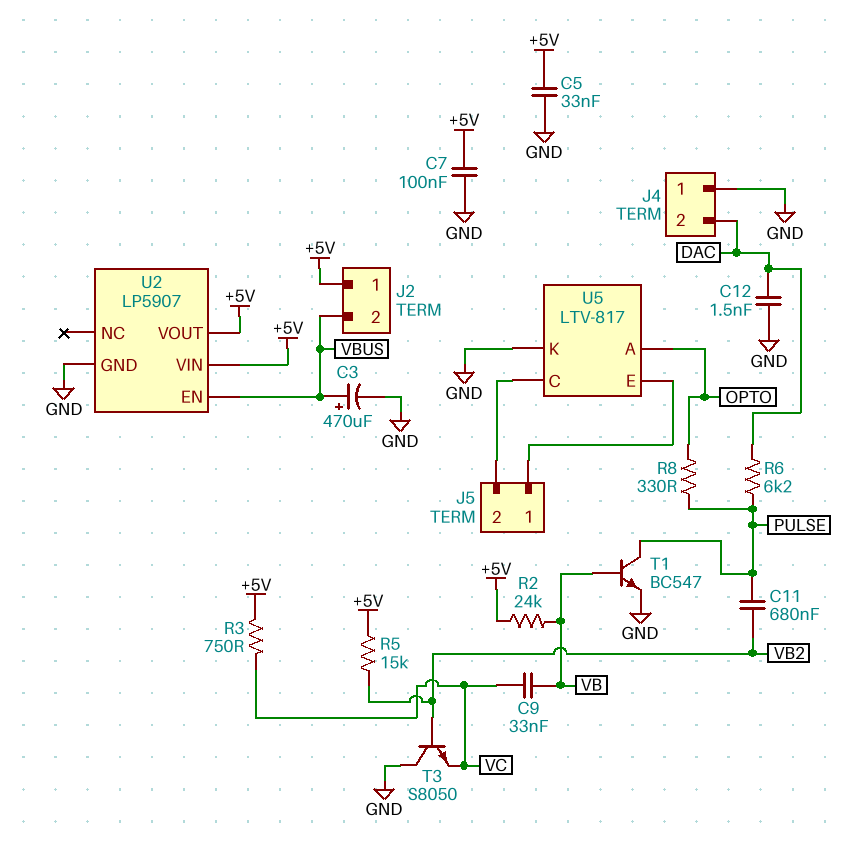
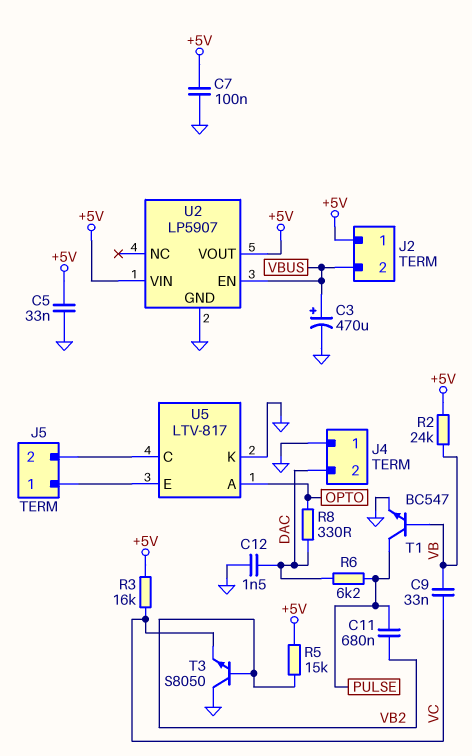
R3: 750 (+5V, VC) -> 16k (+5V, VC)
R8: 330 (OPTO, PULSE) -> 330 (DAC, OPTO)

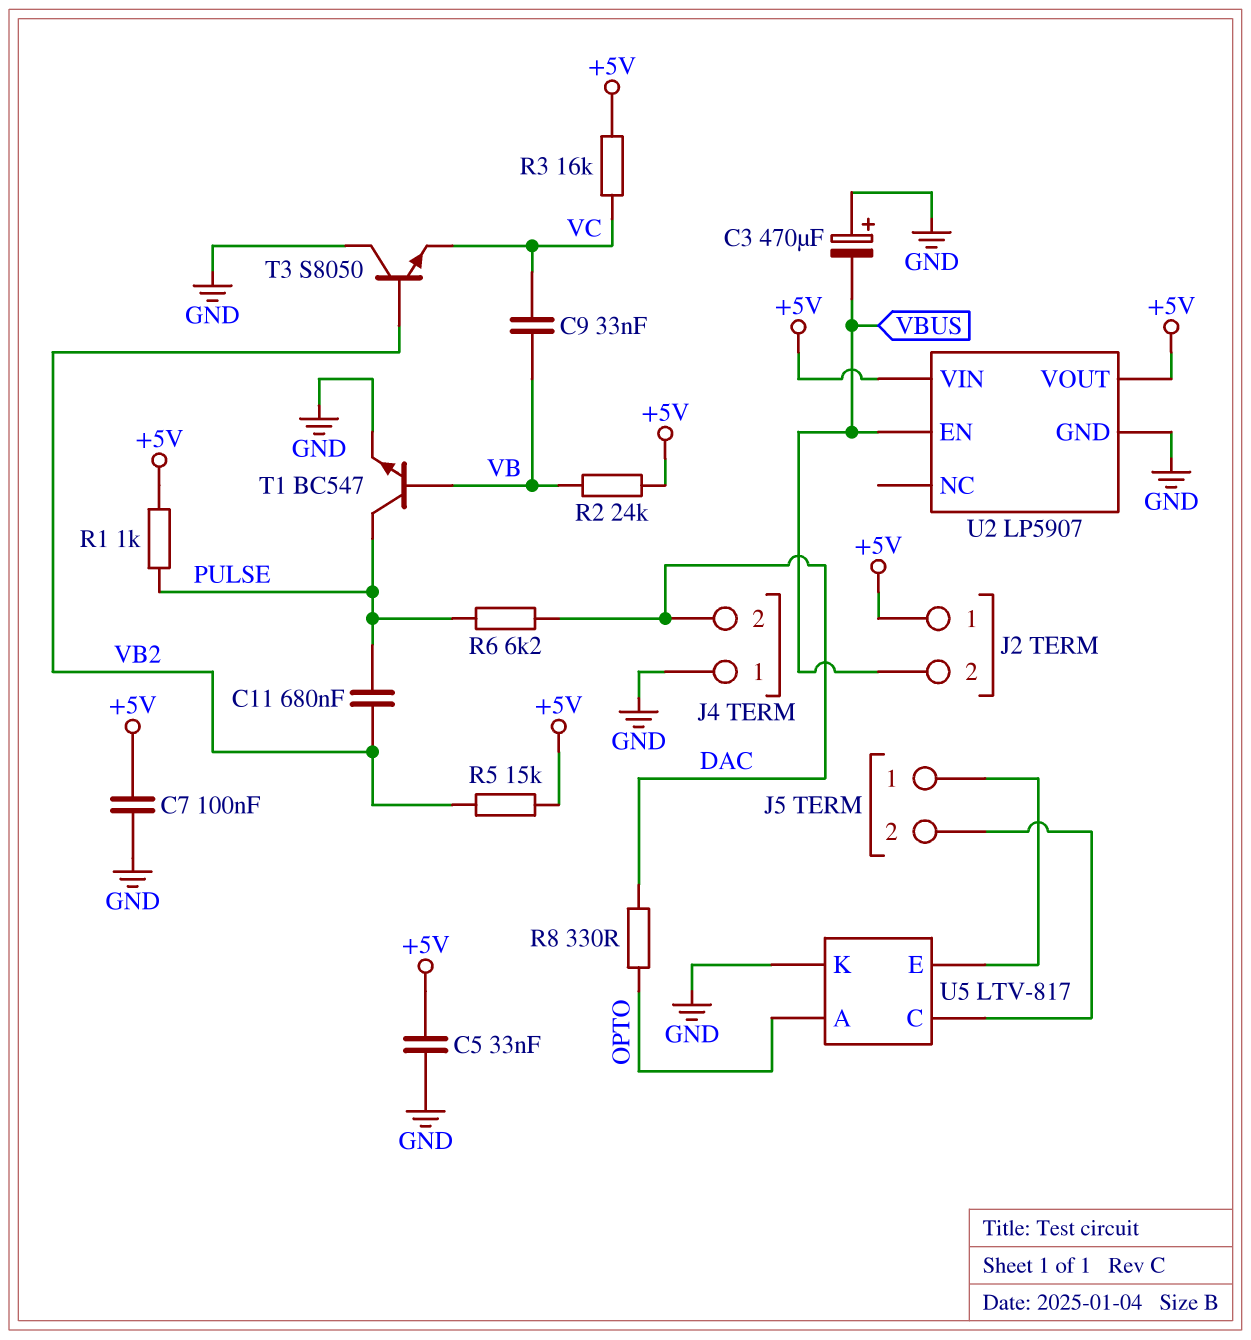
C3: 470uF (plus VBUS, minus GND) -> 470uF (plus GND, minus VBUS)
C12: 1.5nF (DAC, GND) -> none
R1: none -> 1k (+5V, PULSE)

